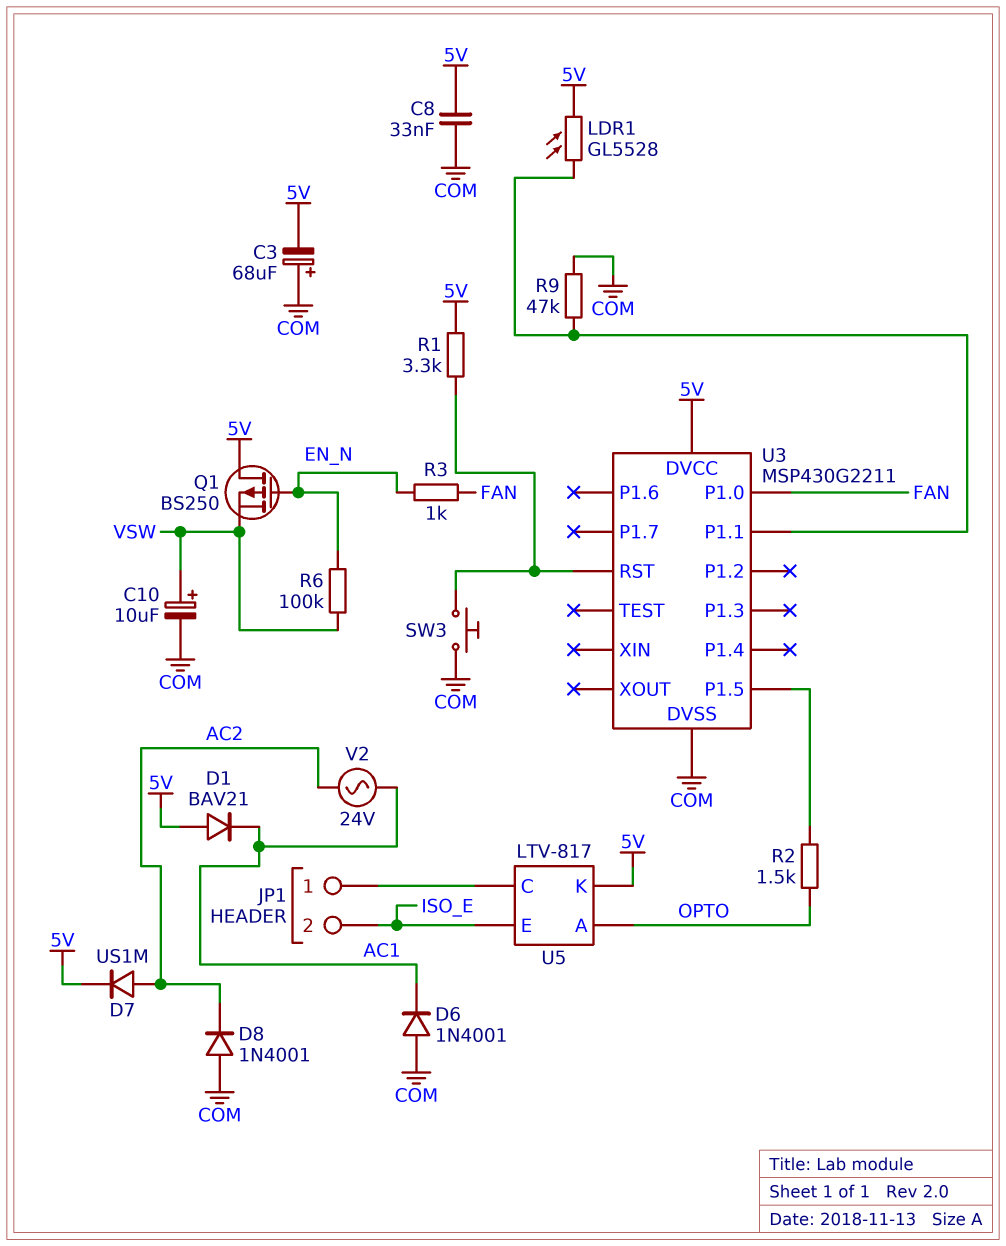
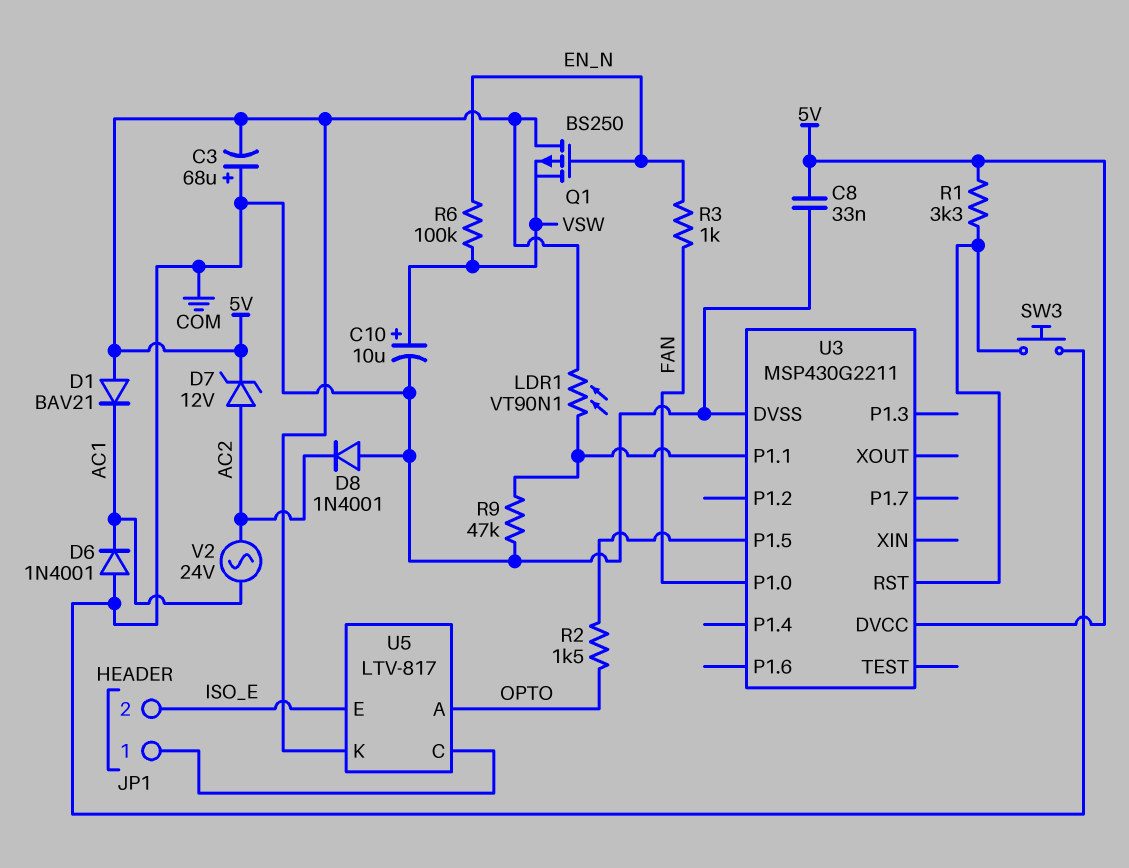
D7: diode US1M (A AC2, K 5V) -> zener 12V (A AC2, K 5V)
LDR1: GL5528 (5V, U3/P1.1) -> VT90N1 (5V, U3/P1.1)

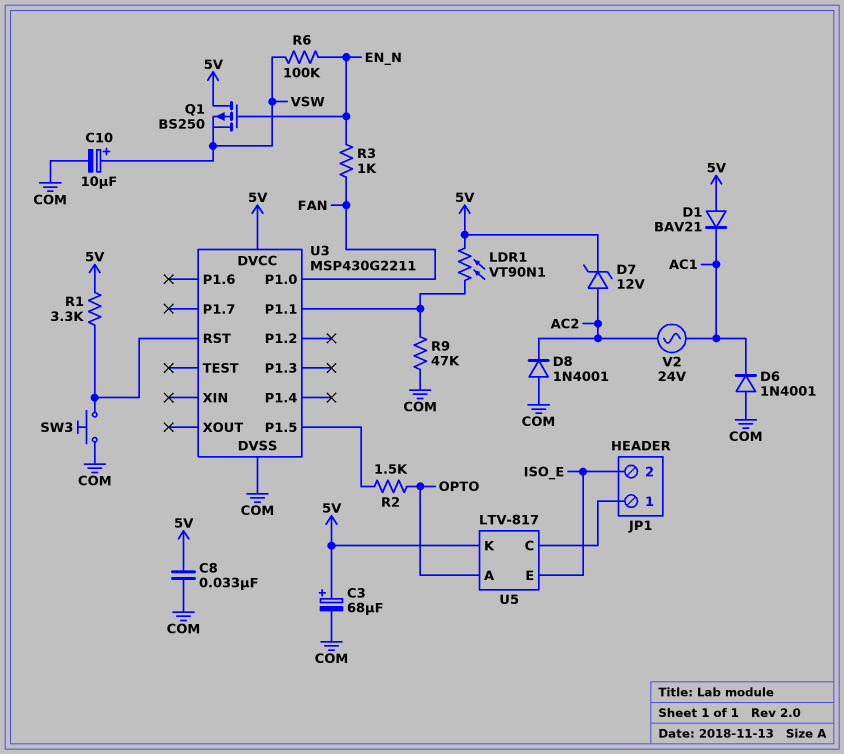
C3: 68uF (plus COM, minus 5V) -> 68uF (plus 5V, minus COM)

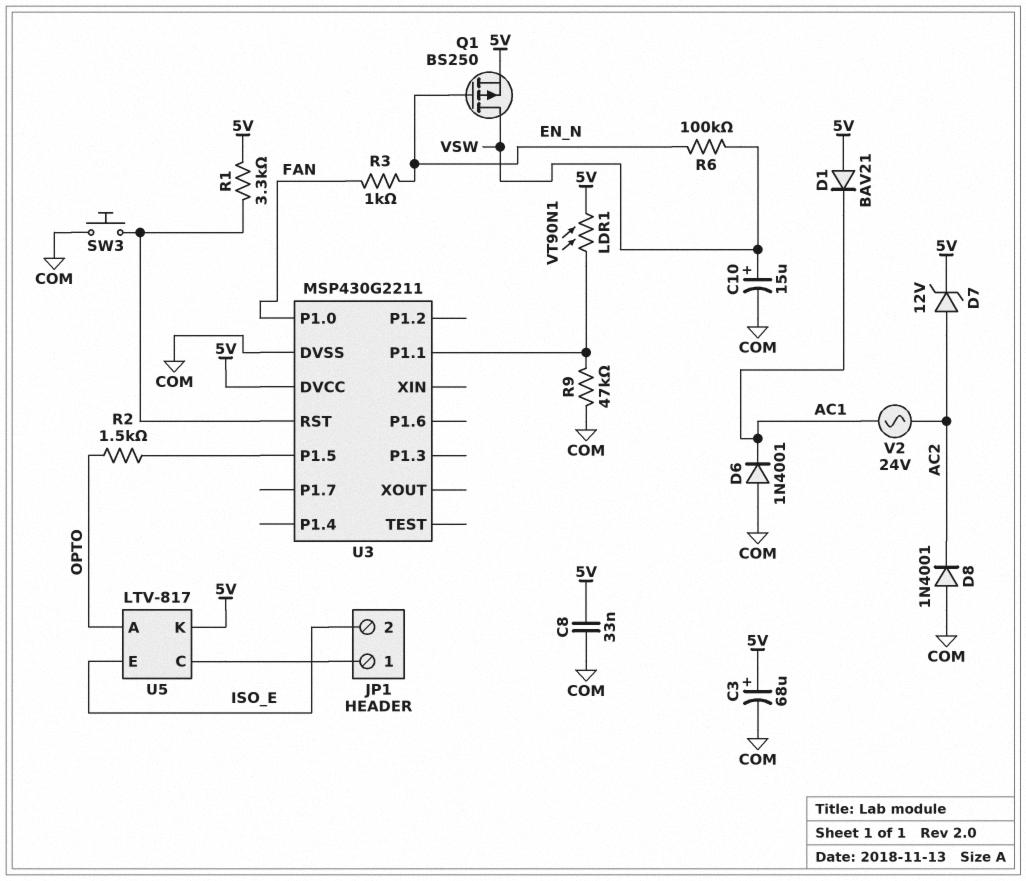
C10: 10uF (plus VSW, minus COM) -> 15uF (plus VSW, minus COM)
Q1: PMOS BS250 (G EN_N, D 5V, S VSW) -> PMOS BS250 (G EN_N, D VSW, S 5V)

